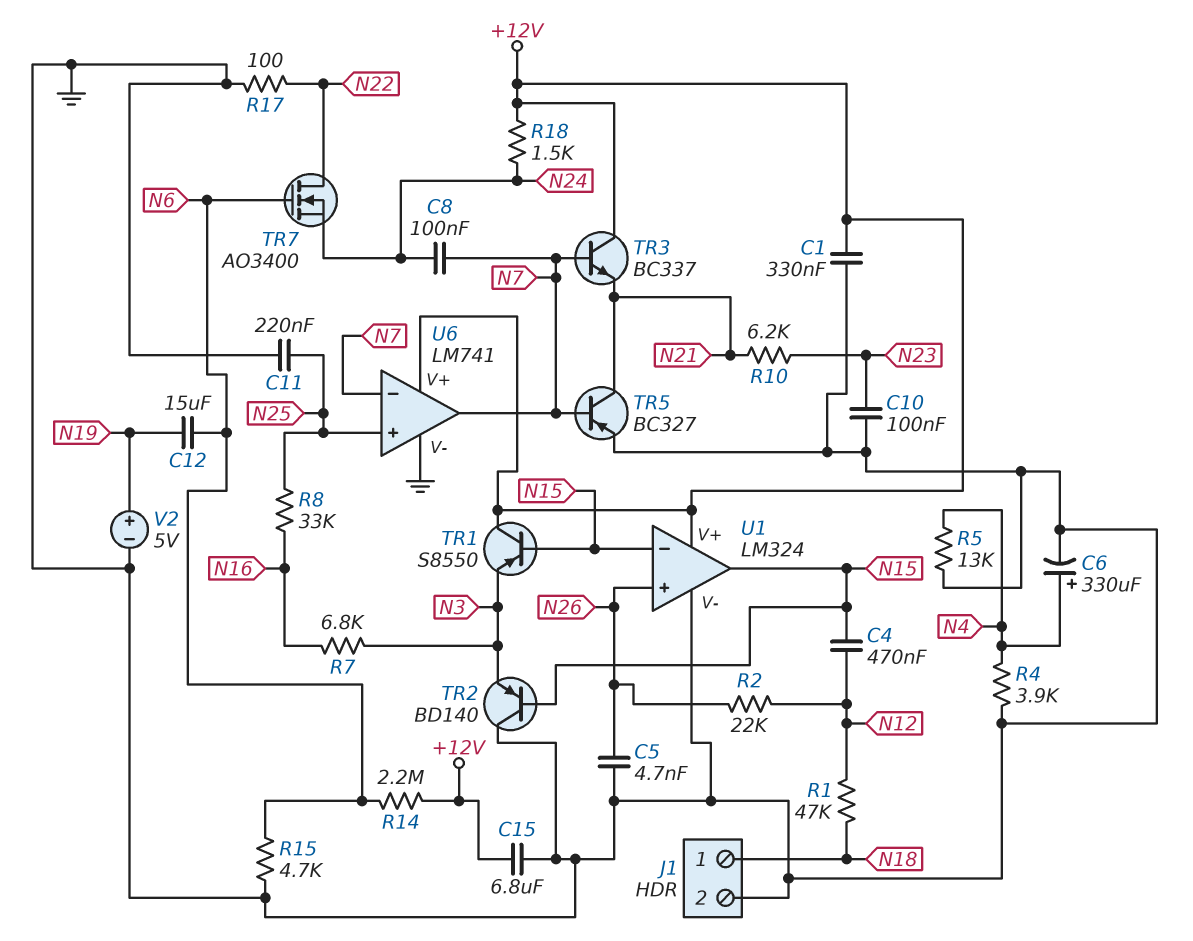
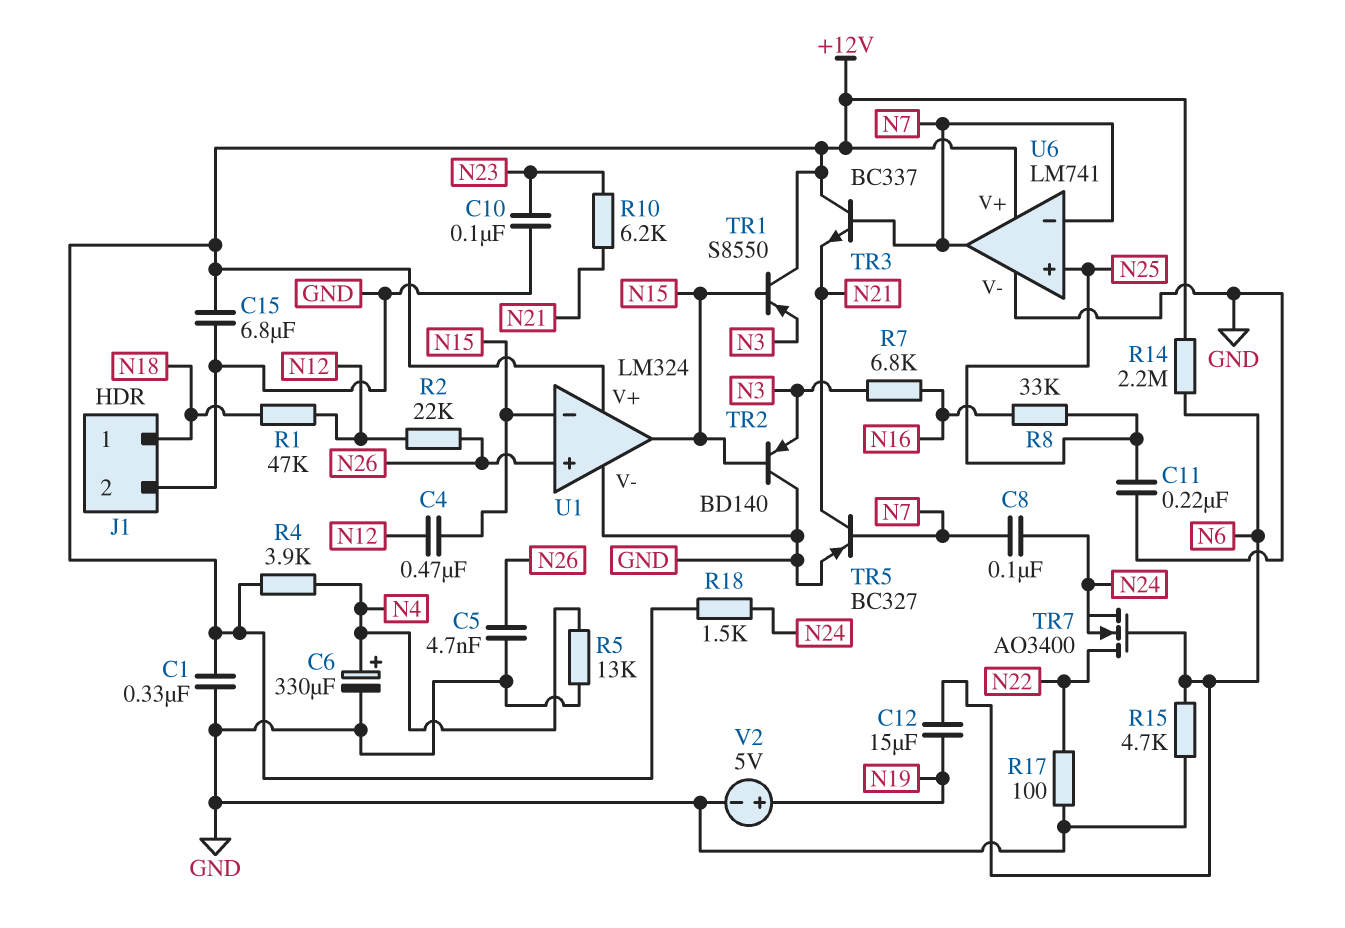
R4: 3.9k (GND, N4) -> 3.9k (+12V, N4)

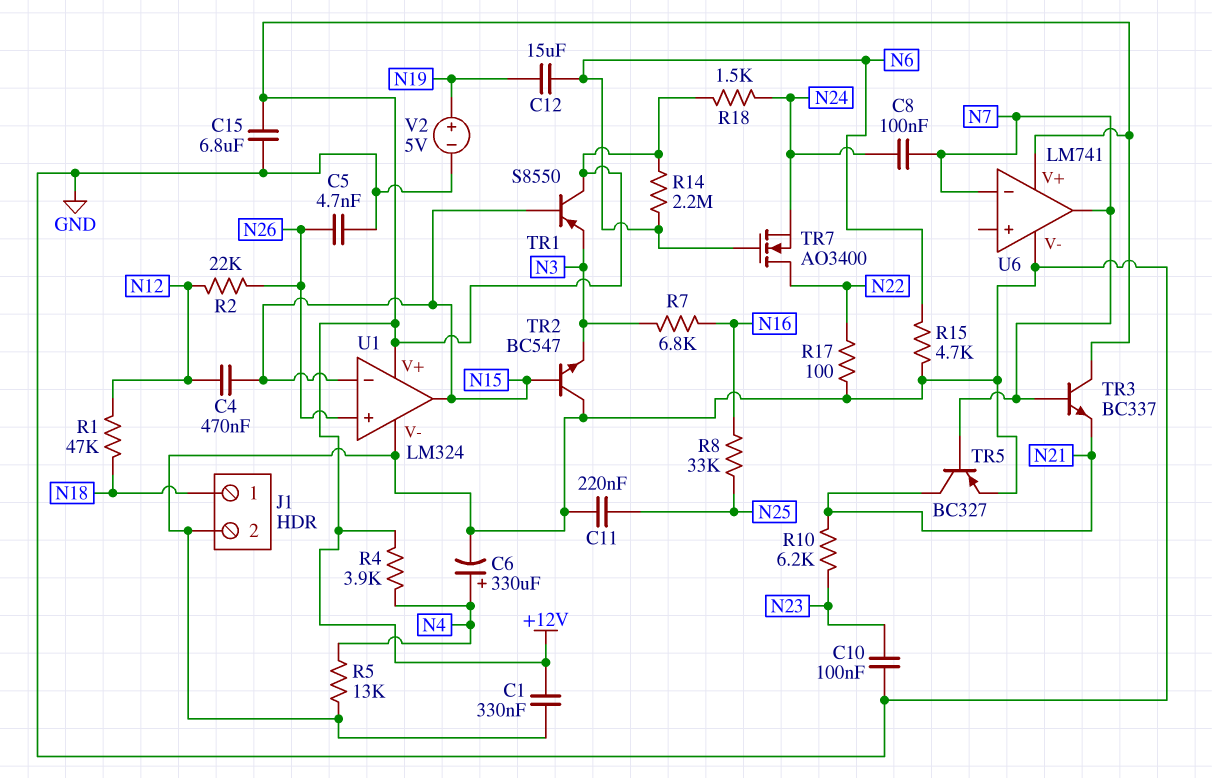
TR2: PNP BD140 (B N15, C GND, E N3) -> NPN BC547 (B N15, C GND, E N3)
U6 pin in+: N25 -> none

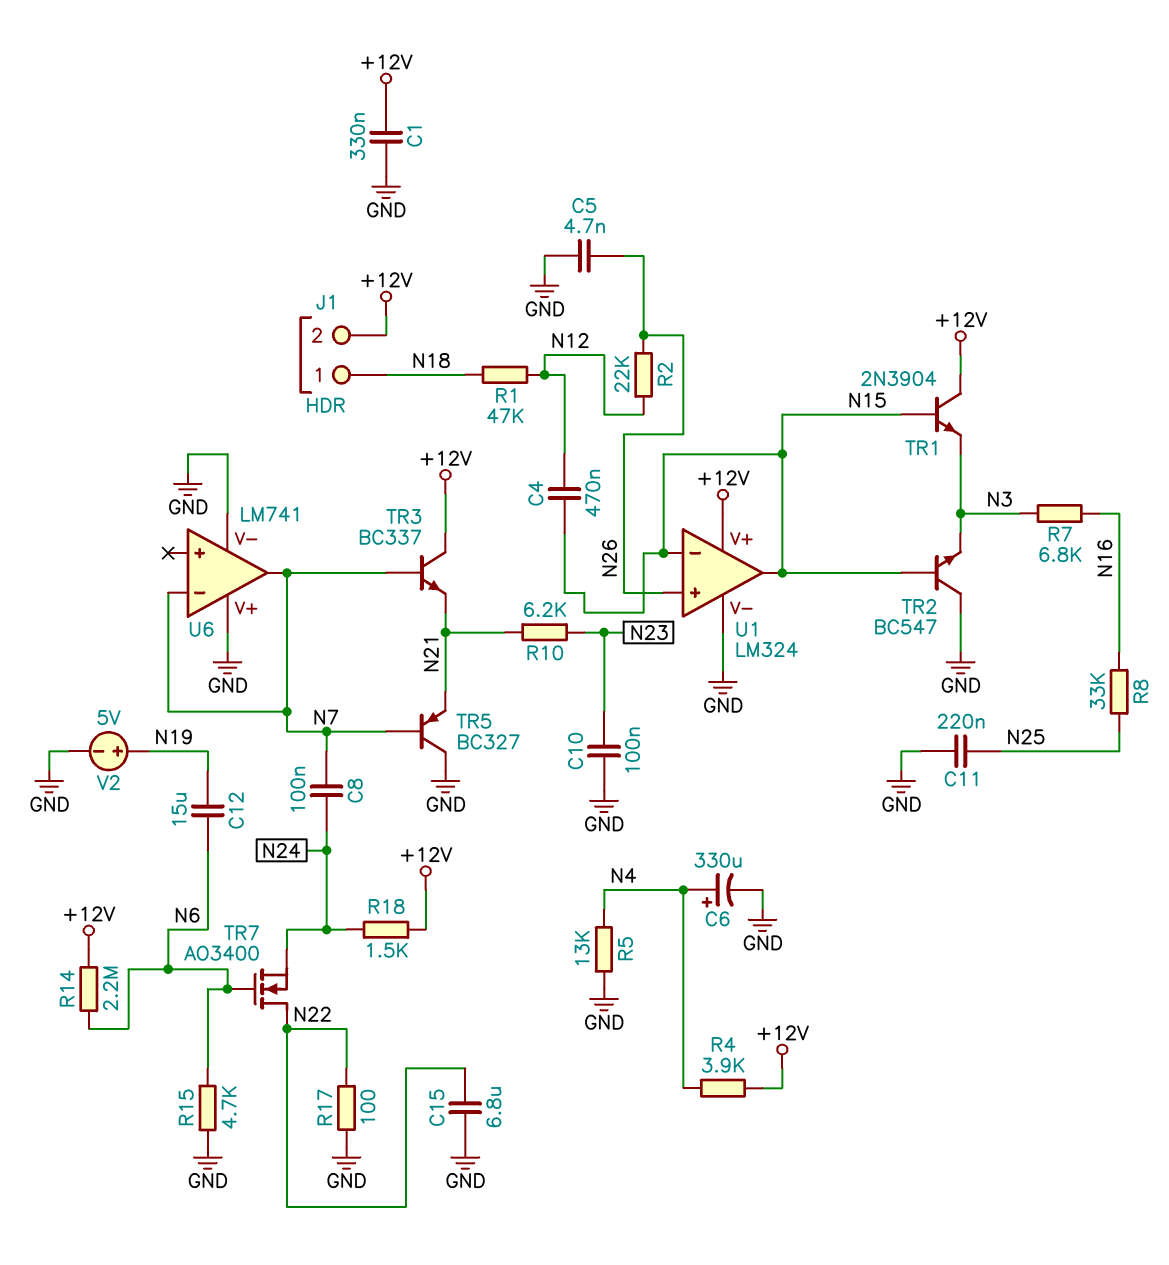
C15: 6.8uF (+12V, GND) -> 6.8uF (GND, N22)
J1 pin 2: GND -> +12V
TR1: PNP S8550 (B N15, C +12V, E N3) -> NPN 2N3904 (B N15, C +12V, E N3)
TR5: PNP BC327 (B N7, C N21, E GND) -> PNP BC327 (B N7, C GND, E N21)
U6 pin V+: +12V -> GND

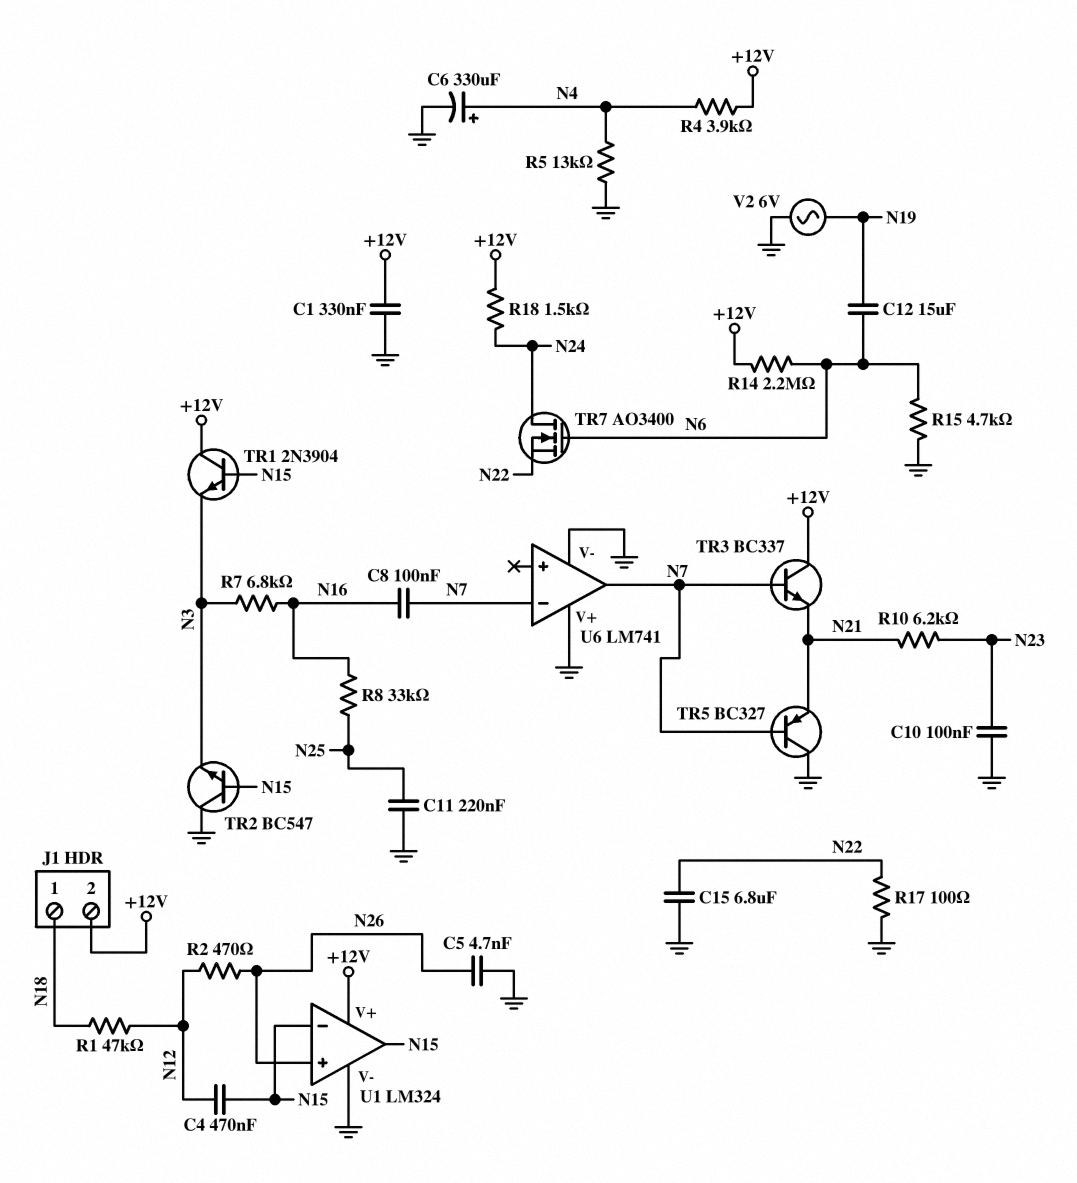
C8: 100nF (N7, N24) -> 100nF (N7, N16)
R2: 22k (N12, N26) -> 470 (N12, N26)
TR7: NMOS AO3400 (G N6, D N22, S N24) -> NMOS AO3400 (G N6, D N24, S N22)
V2: 5V (plus N19, minus GND) -> AC 6V (GND, N19)

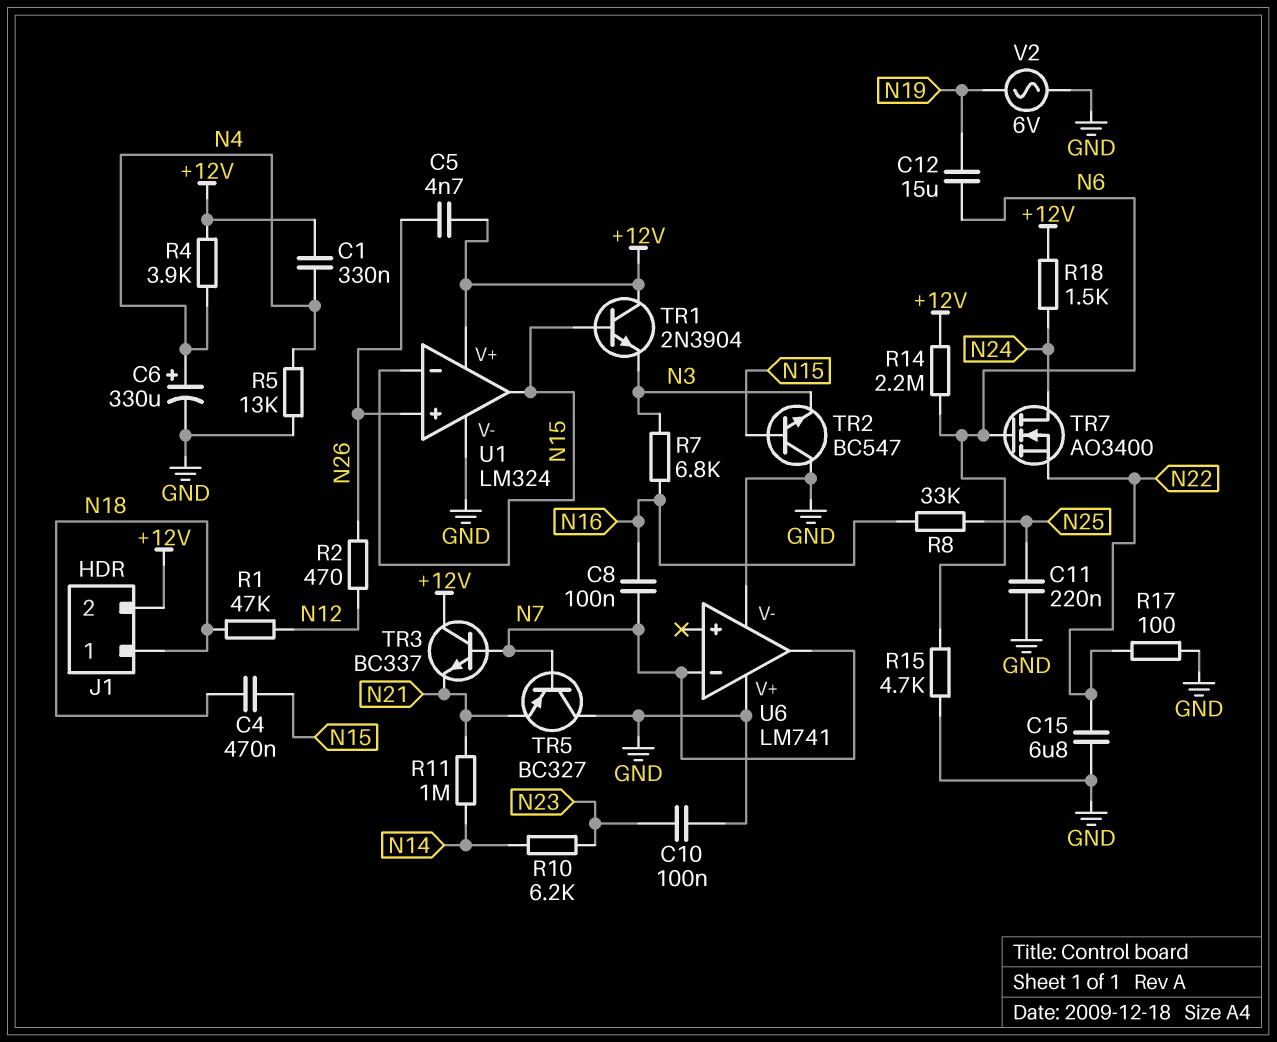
C1: 330nF (+12V, GND) -> 330nF (+12V, N4)
C4: 470nF (N12, N15) -> 470nF (N15, N18)
C5: 4.7nF (GND, N26) -> 4.7nF (+12V, N26)
R10: 6.2k (N21, N23) -> 6.2k (N14, N23)
R11: none -> 1M (N14, N21)

